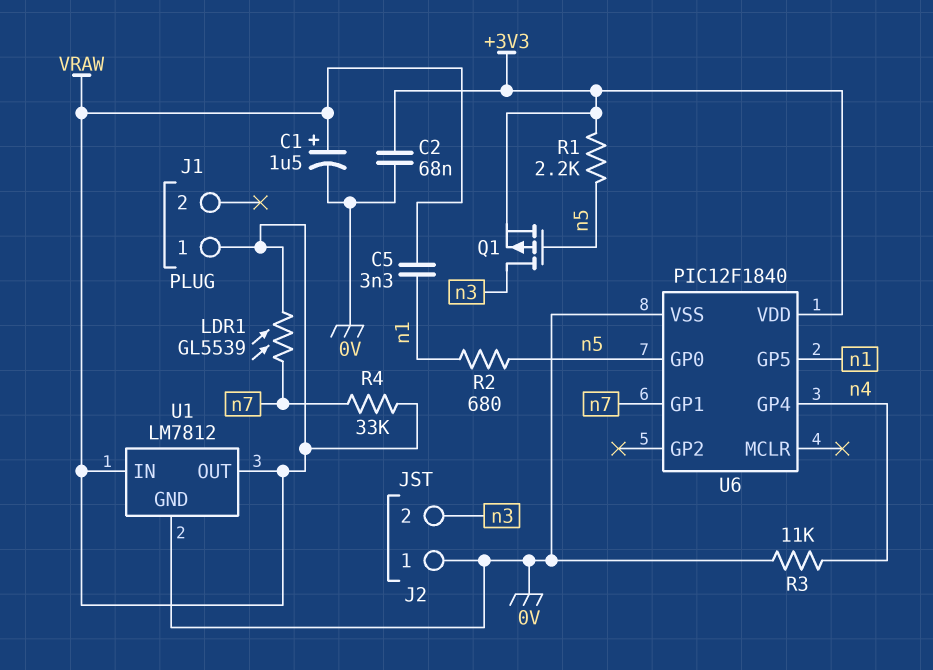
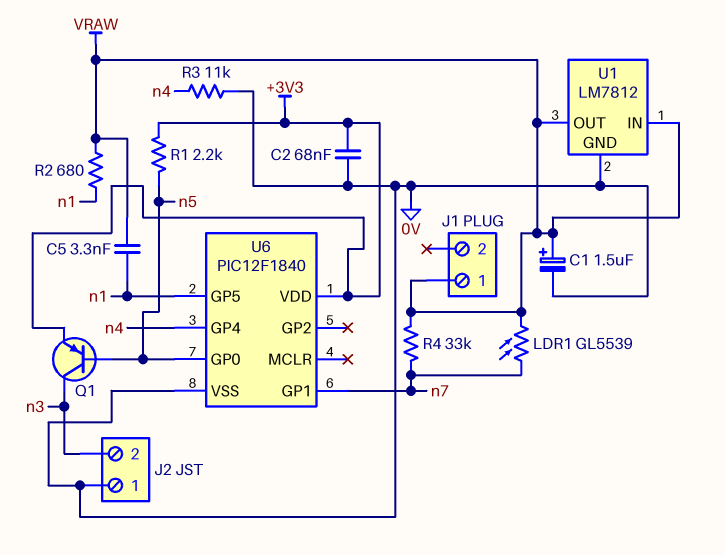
Q1: PMOS (G n5, D n3, S +3V3) -> PNP (B n5, C n3, E +3V3)
R2: 680 (n1, n5) -> 680 (VRAW, n1)

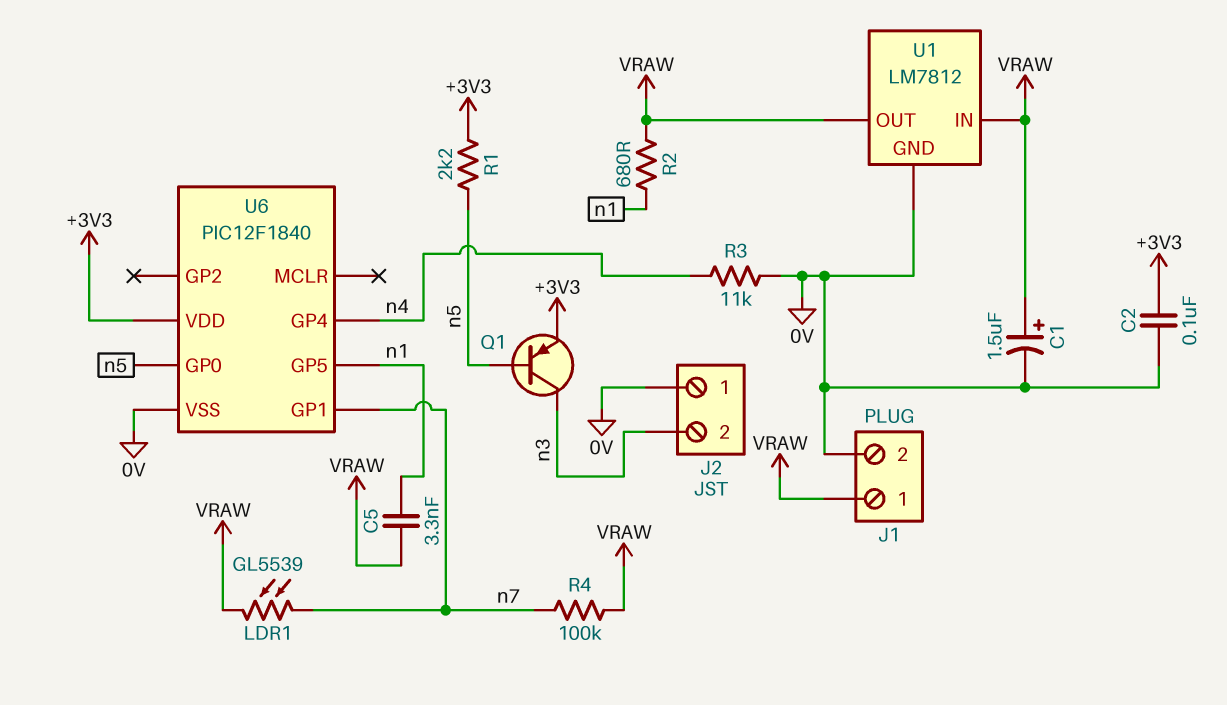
C2: 68nF (+3V3, 0V) -> 100nF (+3V3, 0V)
J1 pin 2: none -> 0V
R4: 33k (VRAW, n7) -> 100k (VRAW, n7)

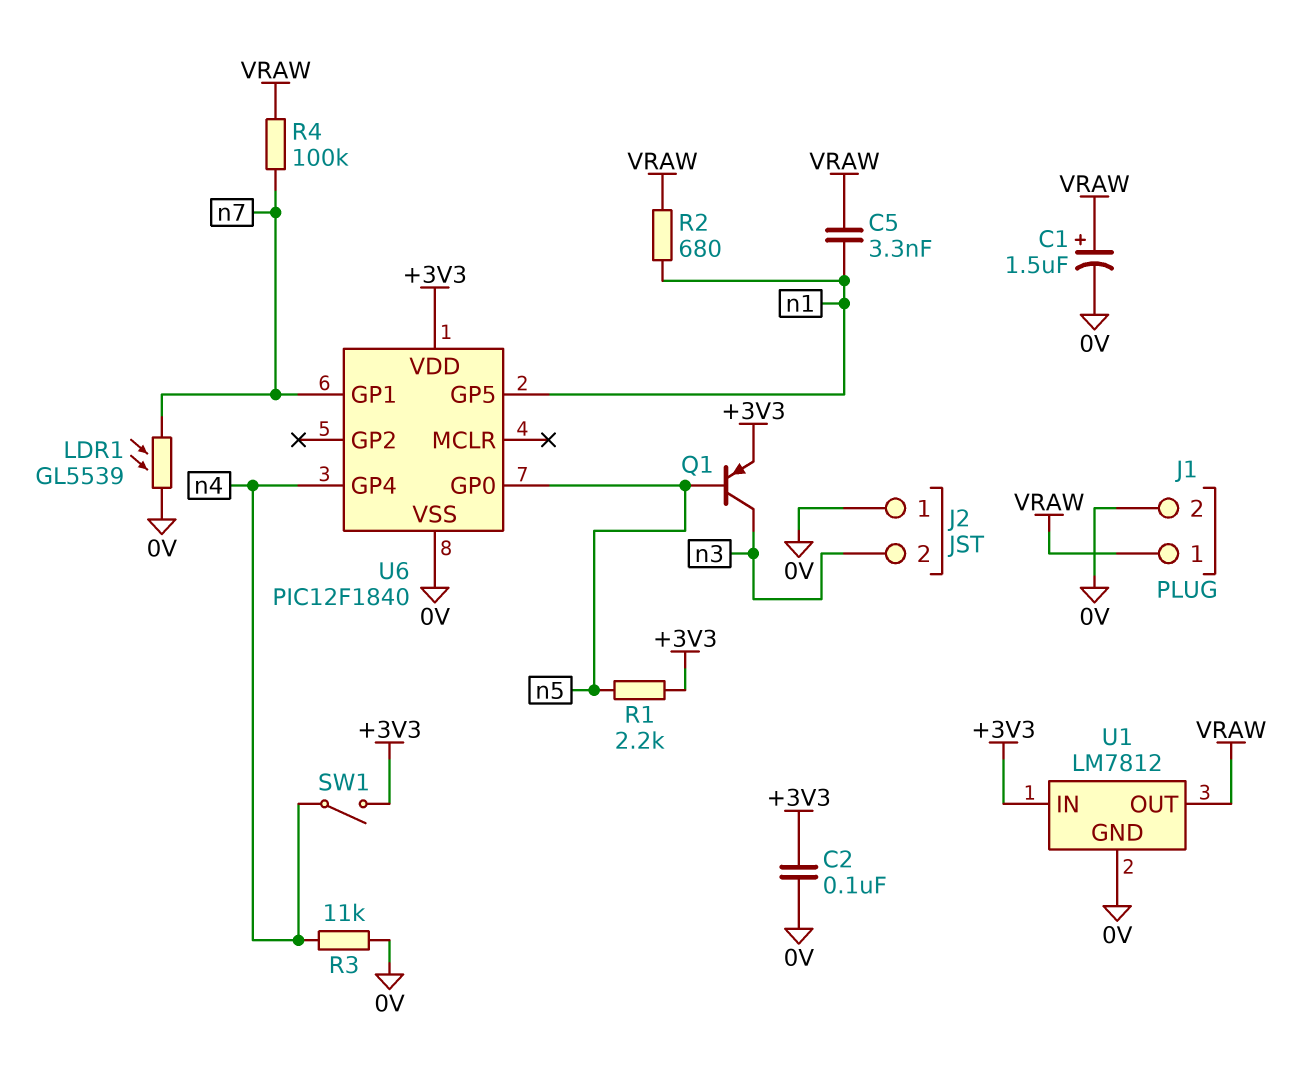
LDR1: GL5539 (VRAW, n7) -> GL5539 (0V, n7)
SW1: none -> switch (+3V3, n4)
U1 pin IN: VRAW -> +3V3

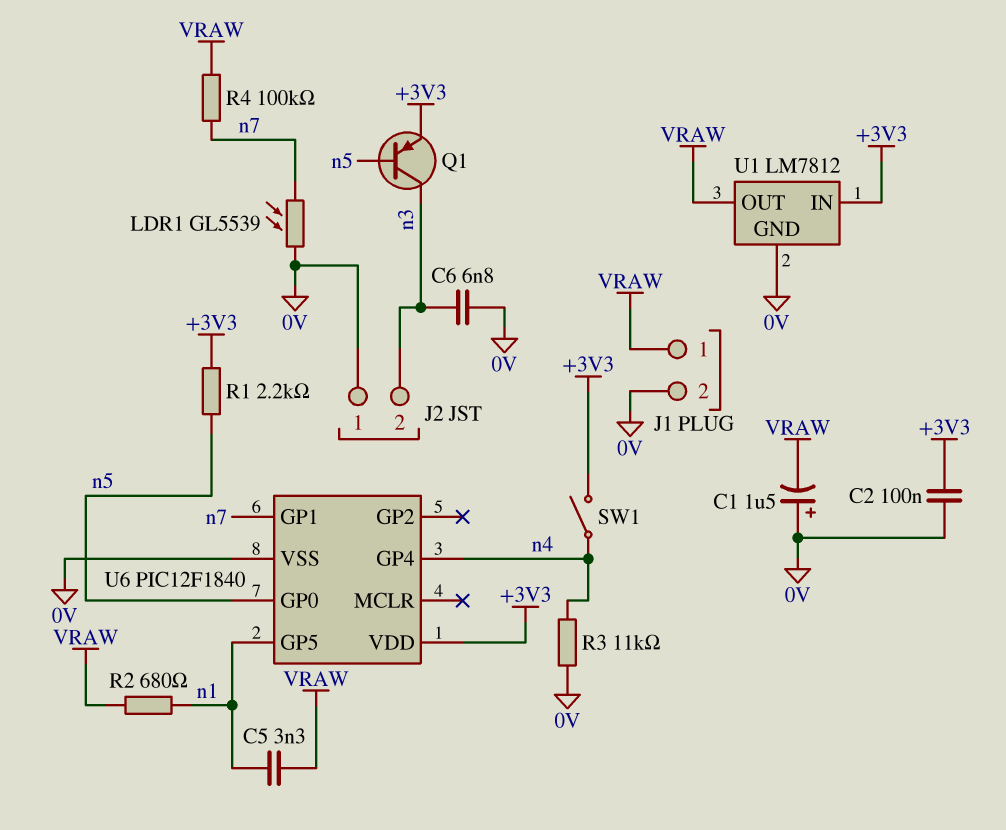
C1: 1.5uF (plus VRAW, minus 0V) -> 1.5uF (plus 0V, minus VRAW)
C6: none -> 6.8nF (0V, n3)

